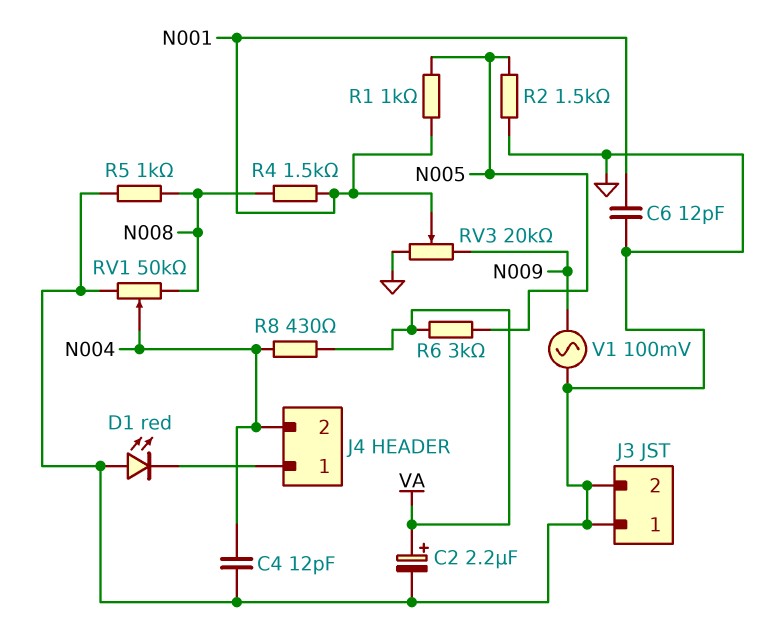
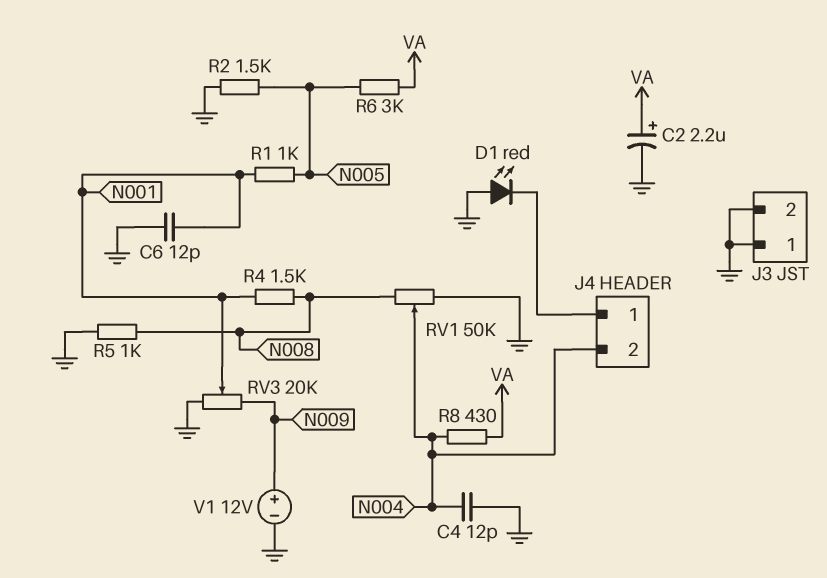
V1: AC 100mV (GND, N009) -> 12V (plus N009, minus GND)

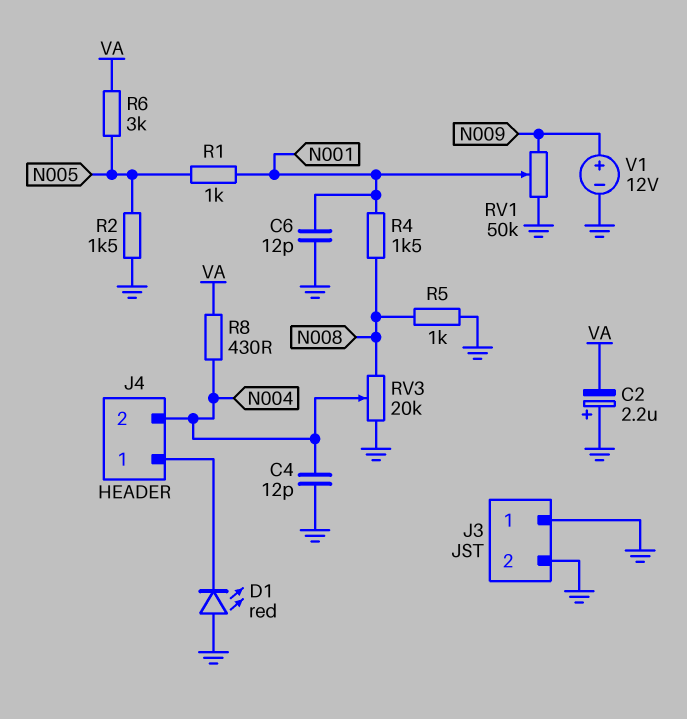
C2: 2.2uF (plus VA, minus GND) -> 2.2uF (plus GND, minus VA)
RV1: 50k (GND, N008, wiper N004) -> 50k (GND, N009, wiper N001)
RV3: 20k (GND, N009, wiper N001) -> 20k (GND, N008, wiper N004)

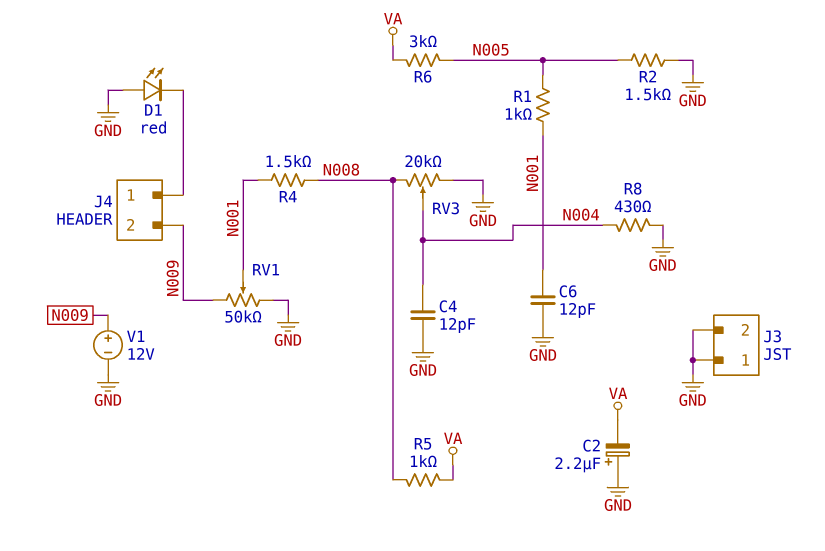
J4 pin 2: N004 -> N009
R5: 1k (GND, N008) -> 1k (N008, VA)
R8: 430 (N004, VA) -> 430 (GND, N004)

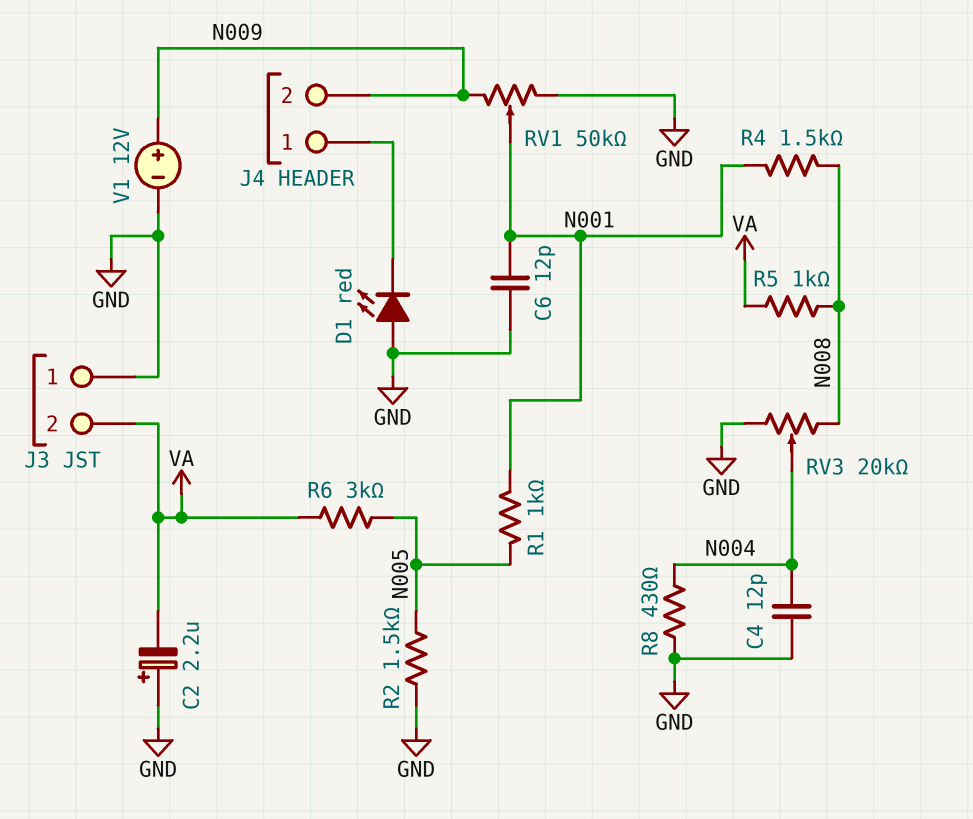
J3 pin 2: GND -> VA

